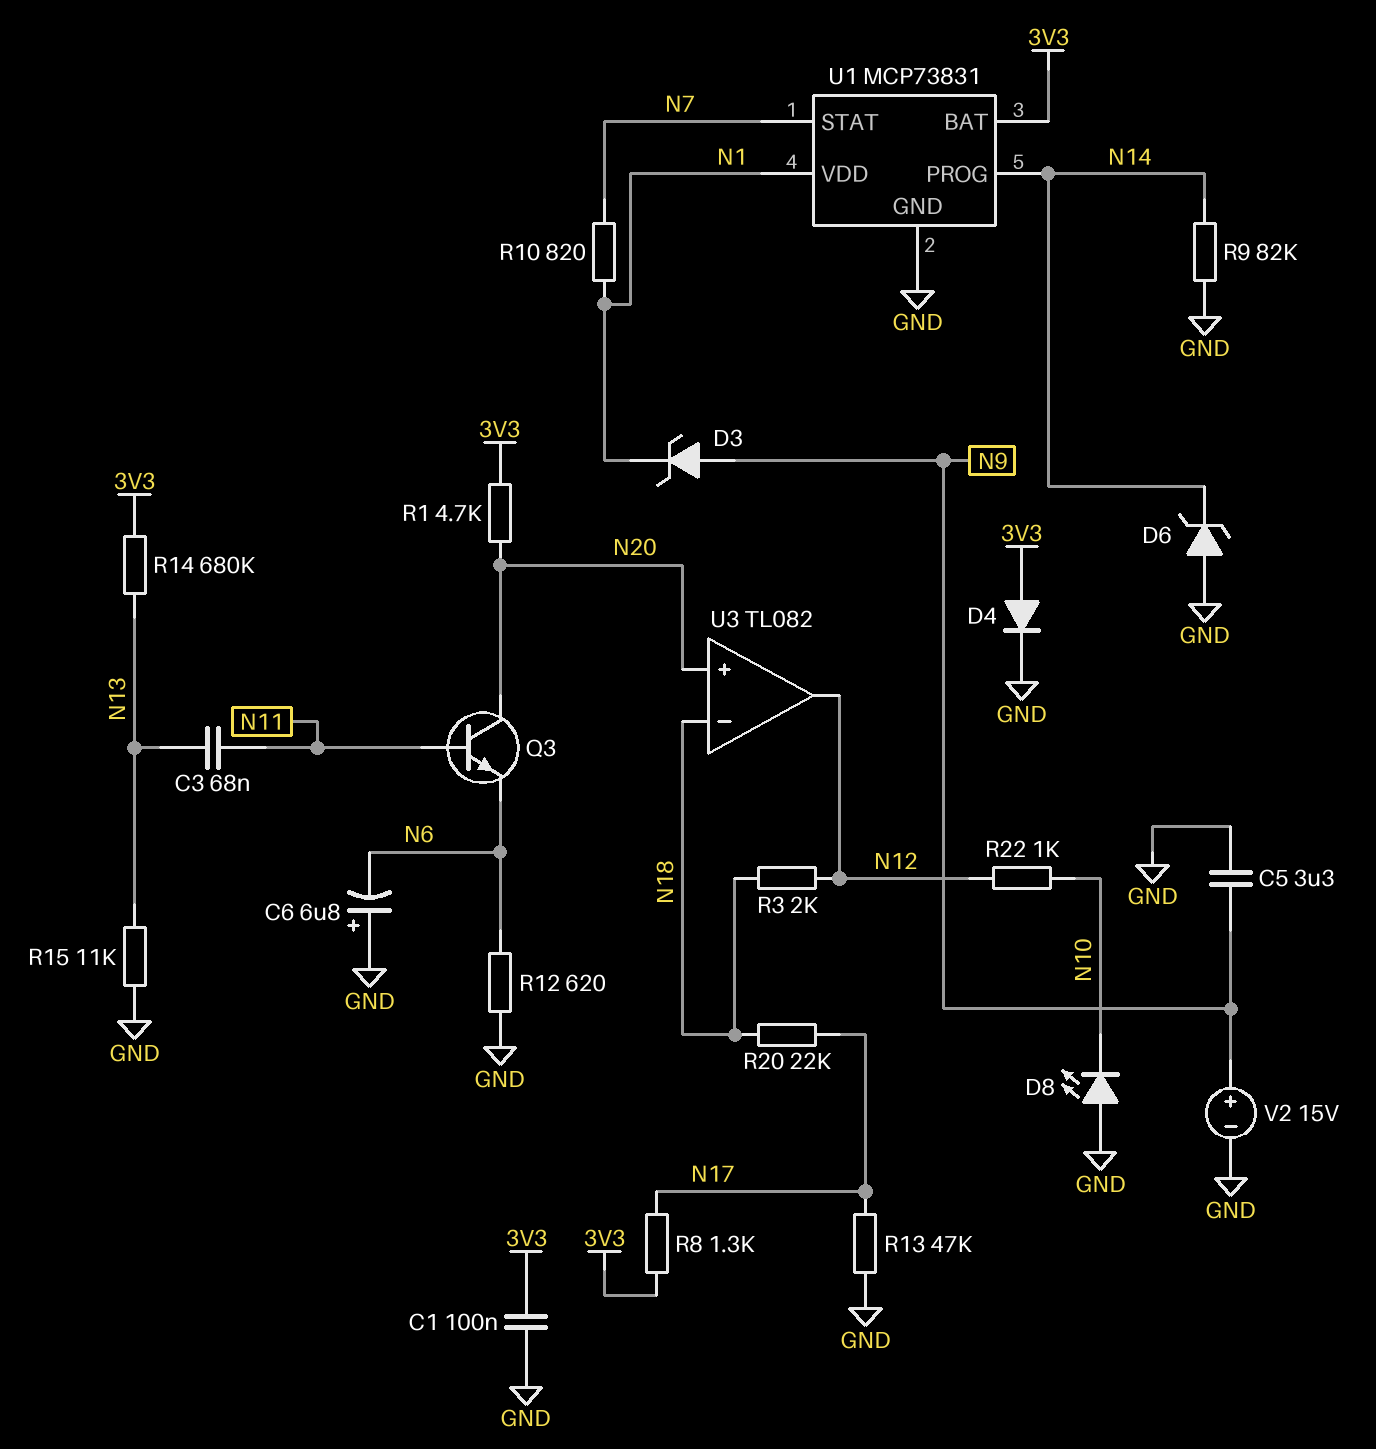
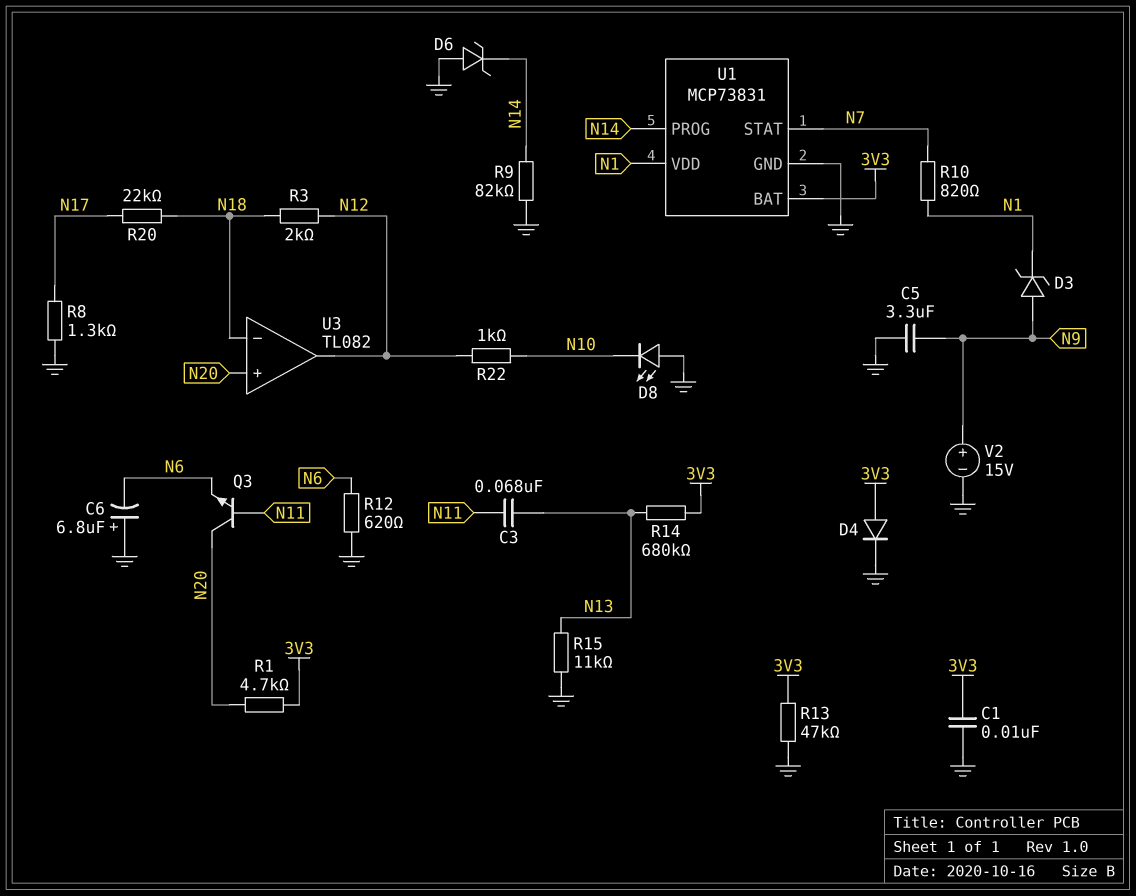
C1: 100nF (3V3, GND) -> 10nF (3V3, GND)
R8: 1.3k (3V3, N17) -> 1.3k (GND, N17)
R13: 47k (GND, N17) -> 47k (3V3, GND)

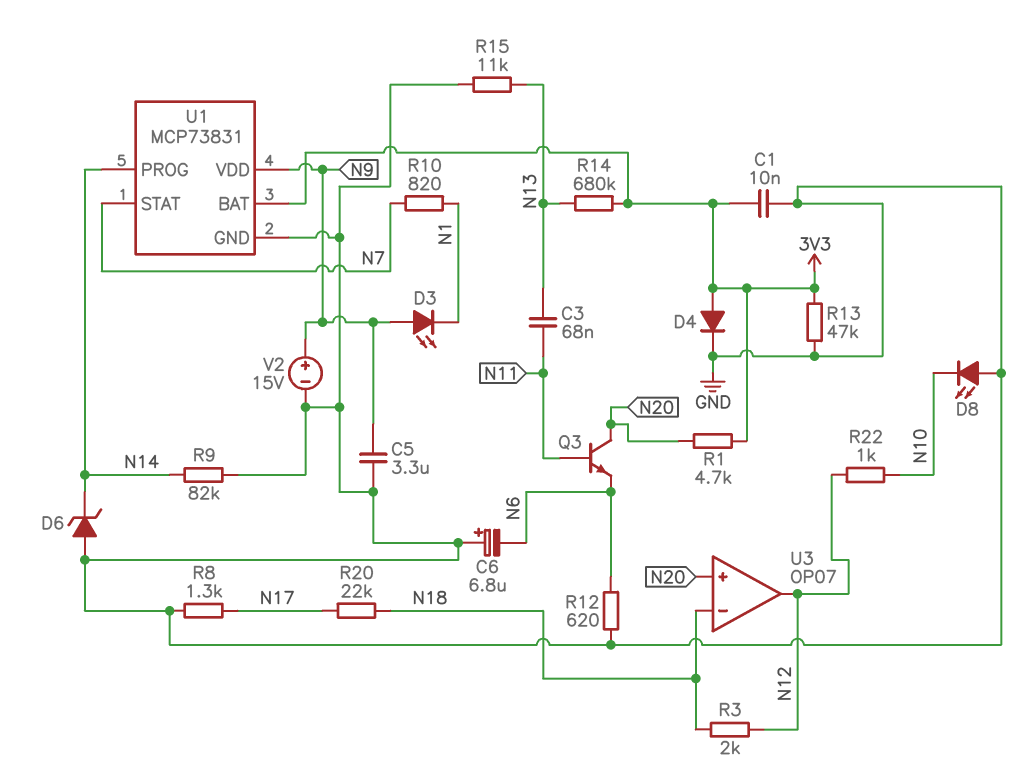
D3: zener (A N9, K N1) -> LED (A N9, K N1)
U1 pin VDD: N1 -> N9
U3: TL082 -> OP07

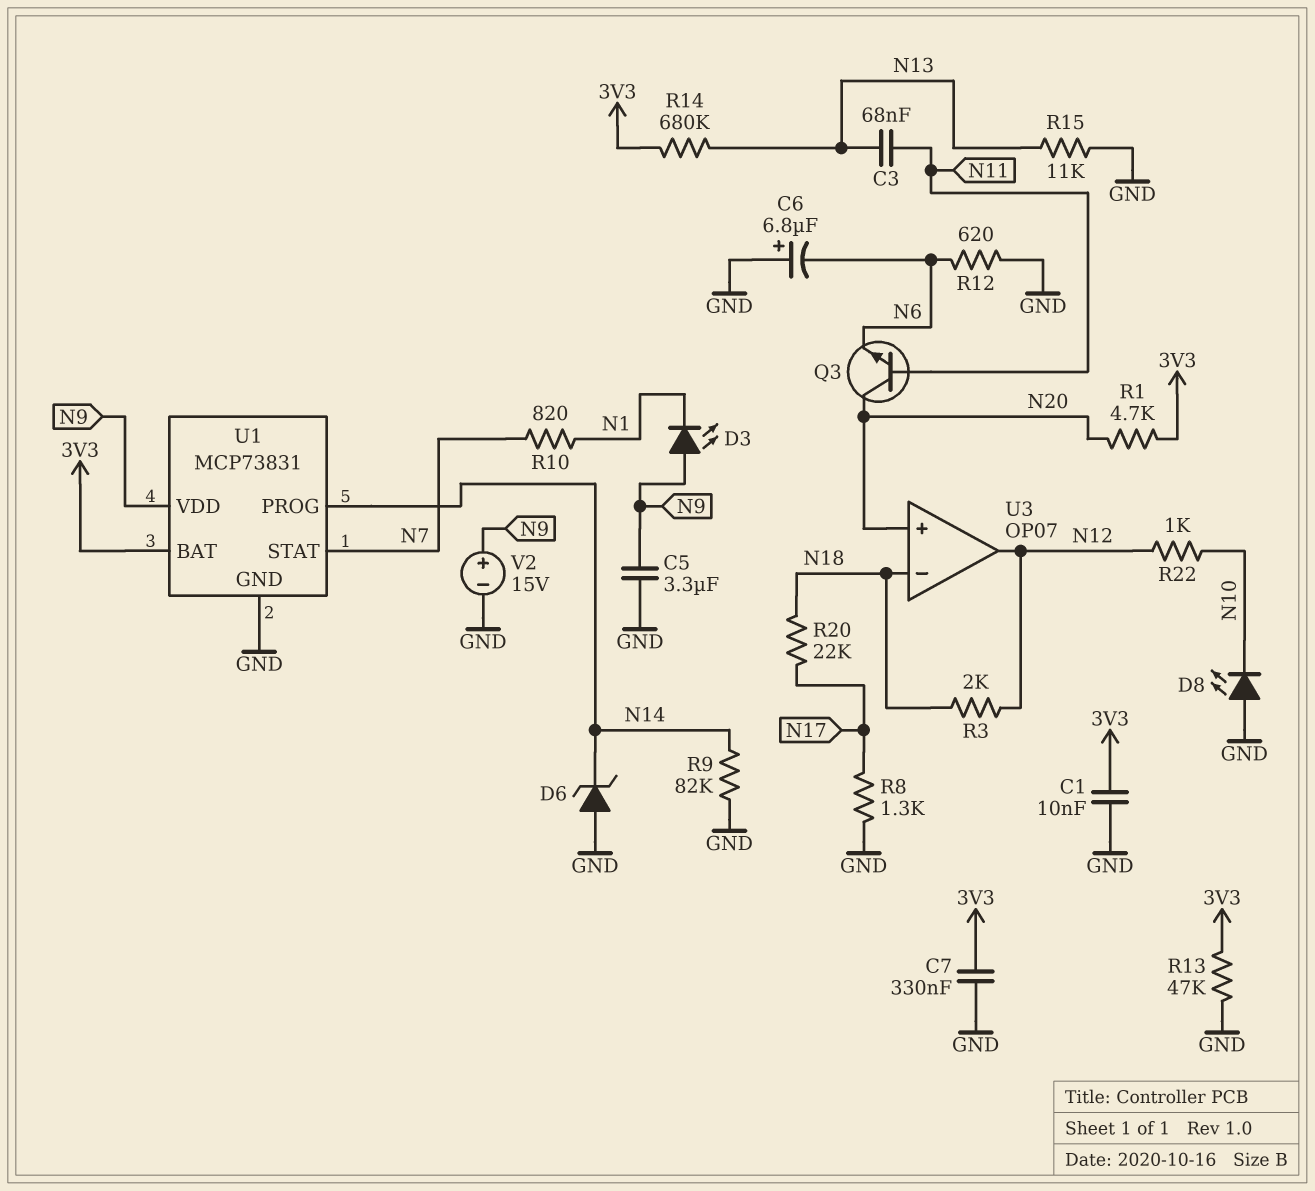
C7: none -> 330nF (3V3, GND)
D4: diode (A 3V3, K GND) -> none

